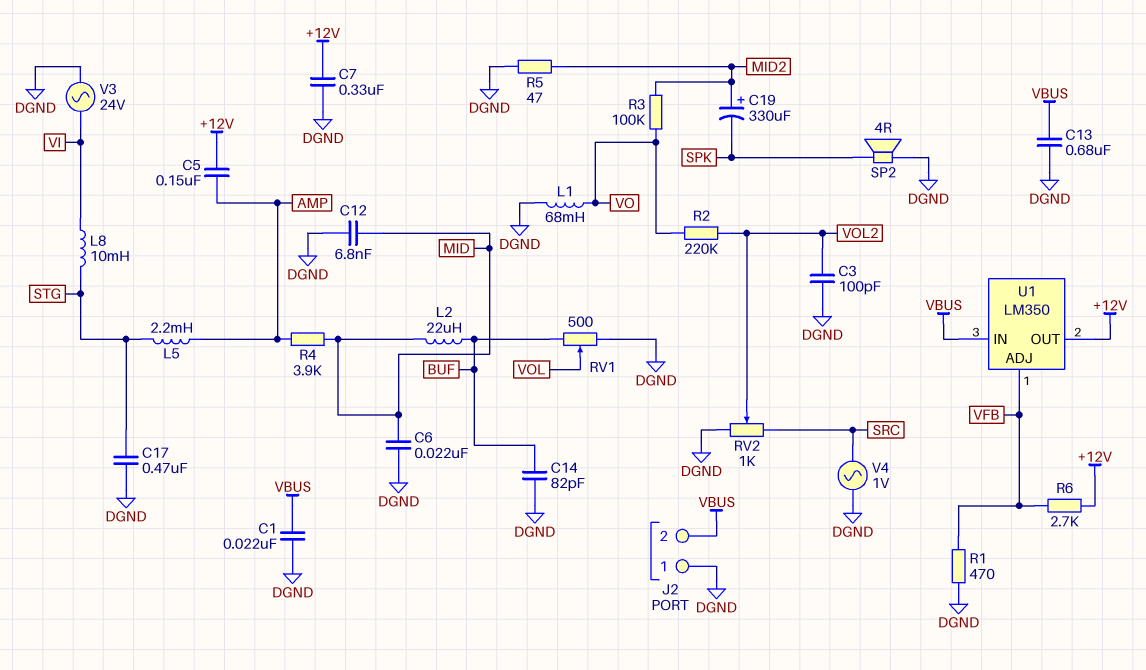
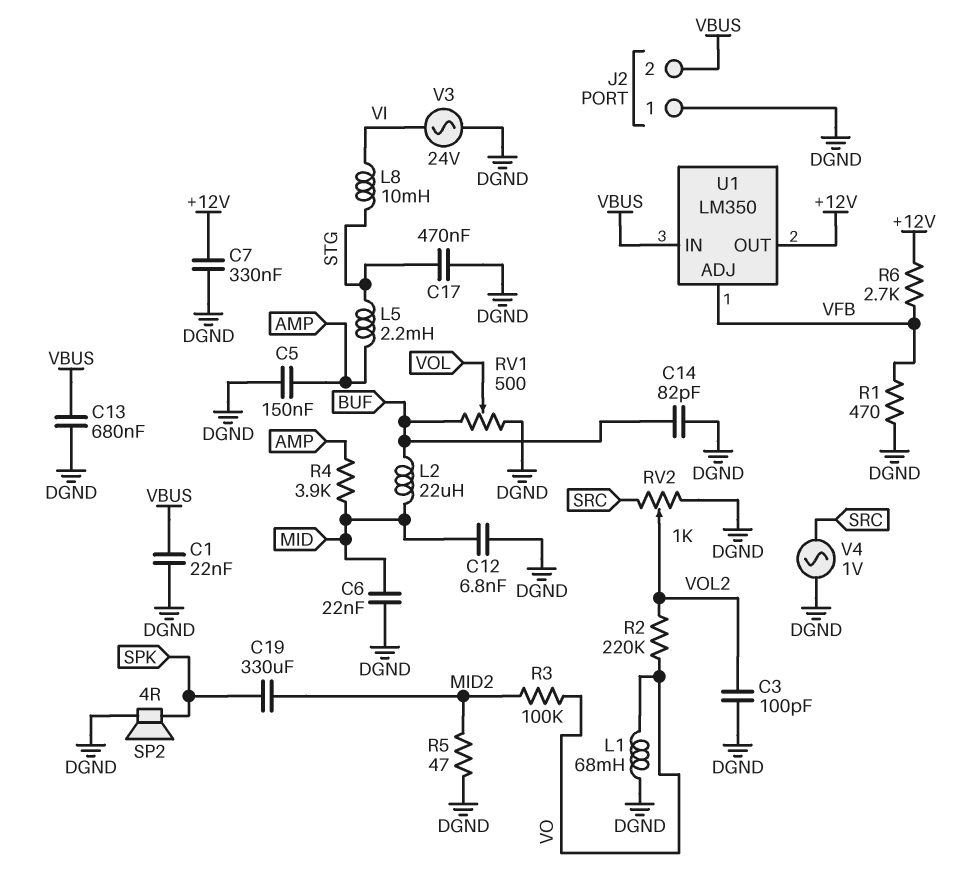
C5: 150nF (+12V, AMP) -> 150nF (AMP, DGND)
C19: 330uF (plus MID2, minus SPK) -> 330uF (MID2, SPK)

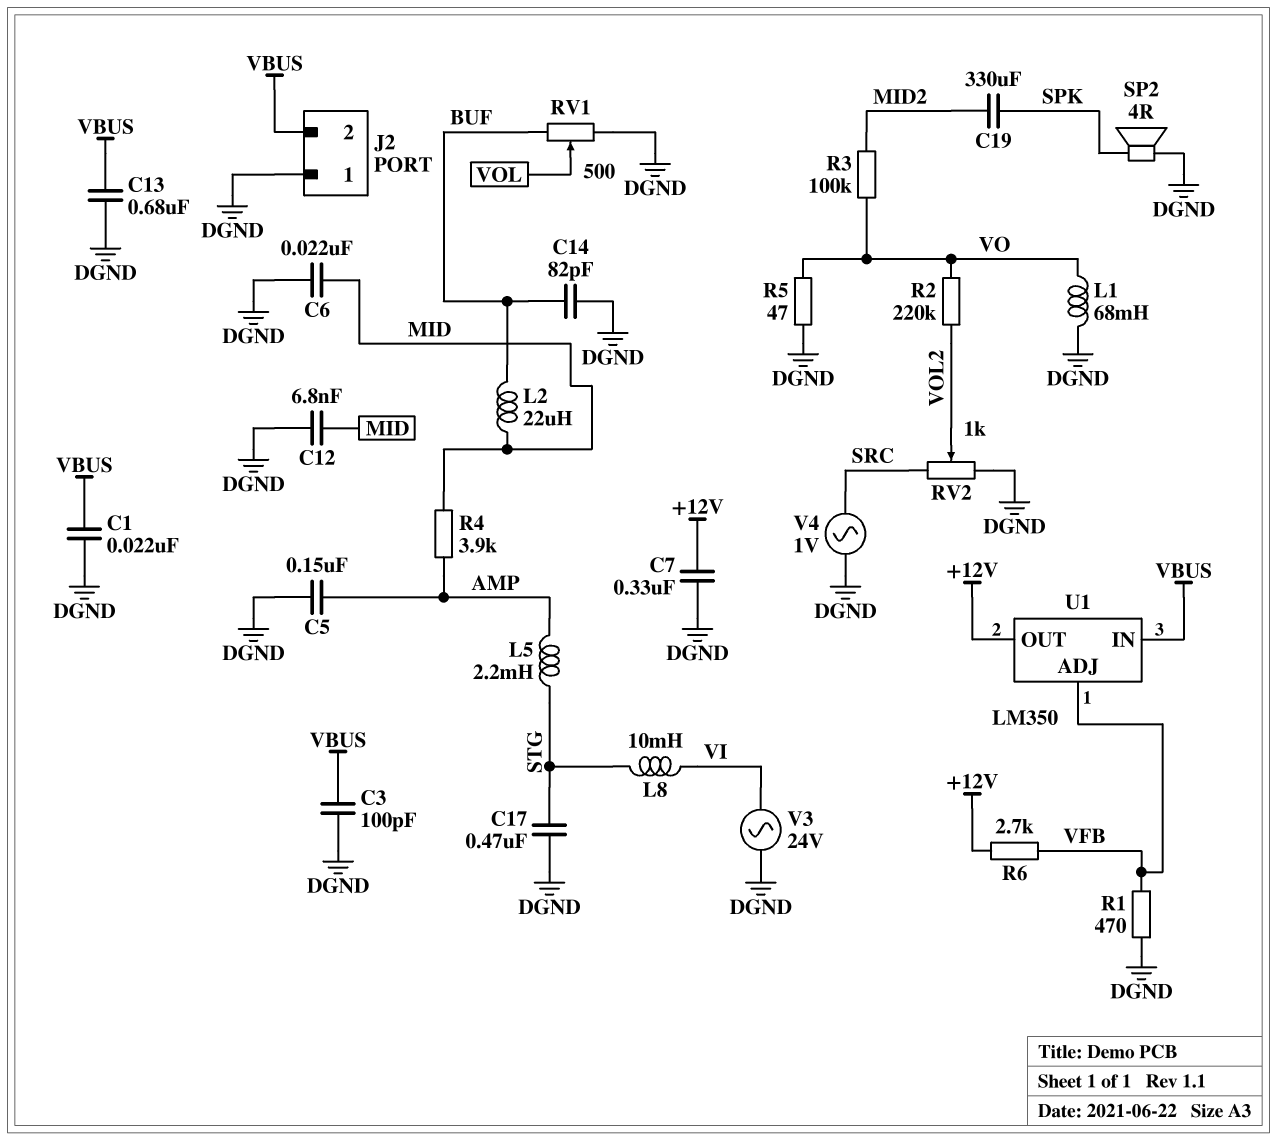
C3: 100pF (DGND, VOL2) -> 100pF (DGND, VBUS)
R5: 47 (DGND, MID2) -> 47 (DGND, VO)

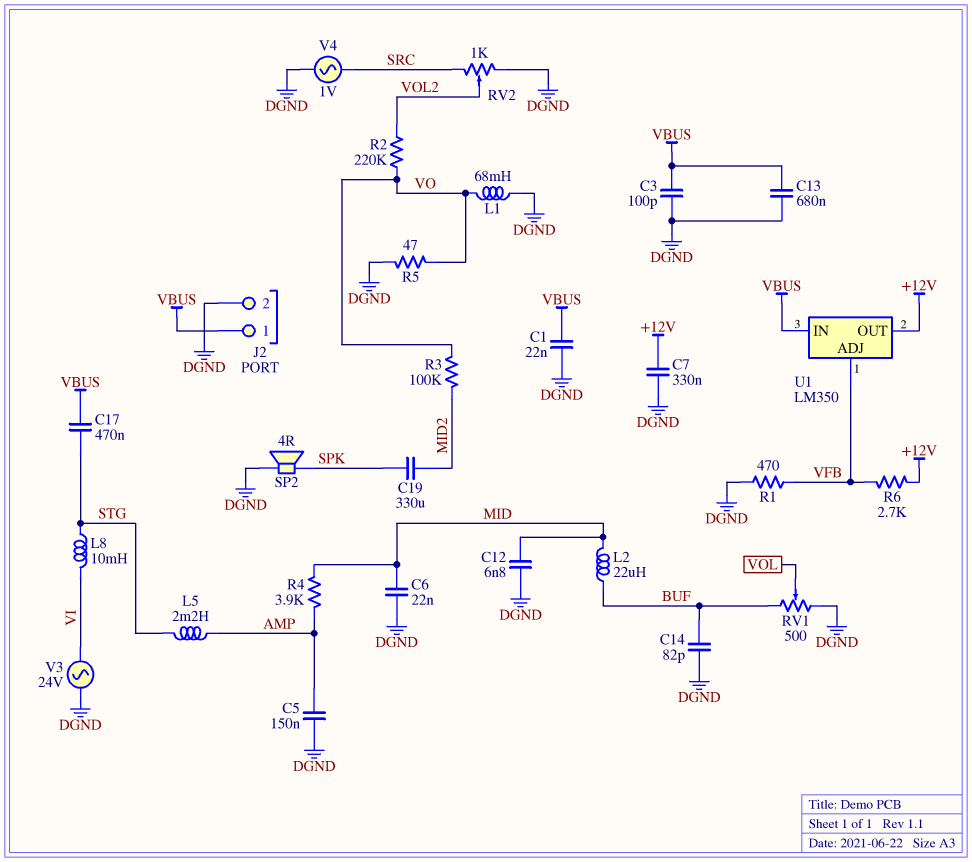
C17: 470nF (DGND, STG) -> 470nF (STG, VBUS)
J2 pin 1: DGND -> VBUS
J2 pin 2: VBUS -> DGND

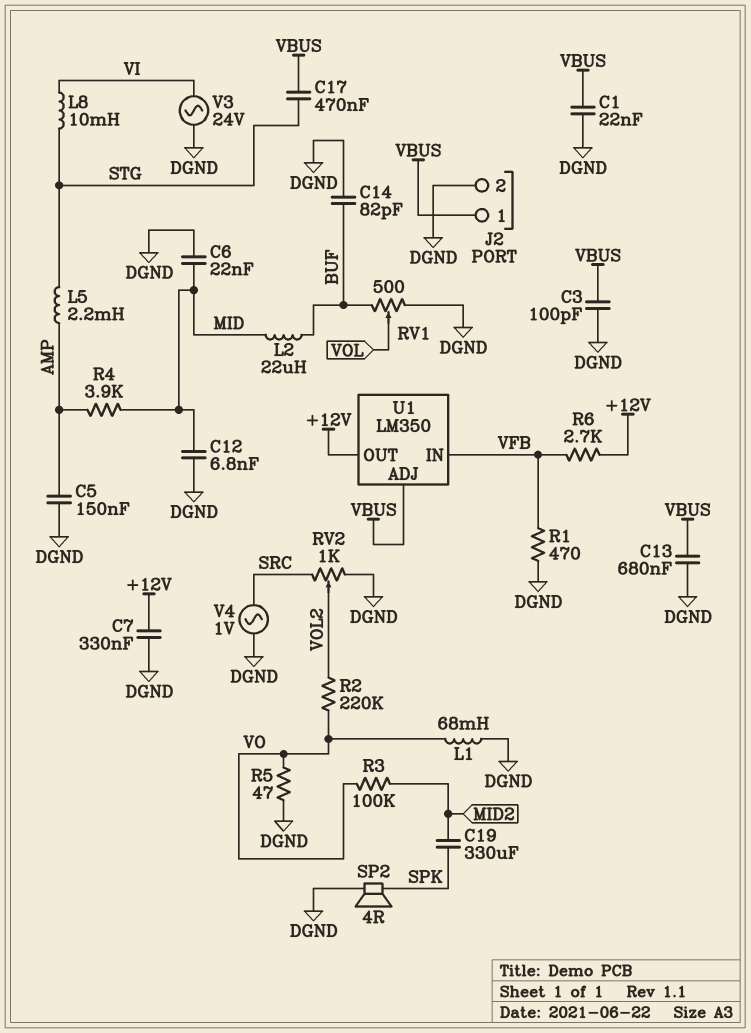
U1 pin ADJ: VFB -> VBUS
U1 pin IN: VBUS -> VFB

